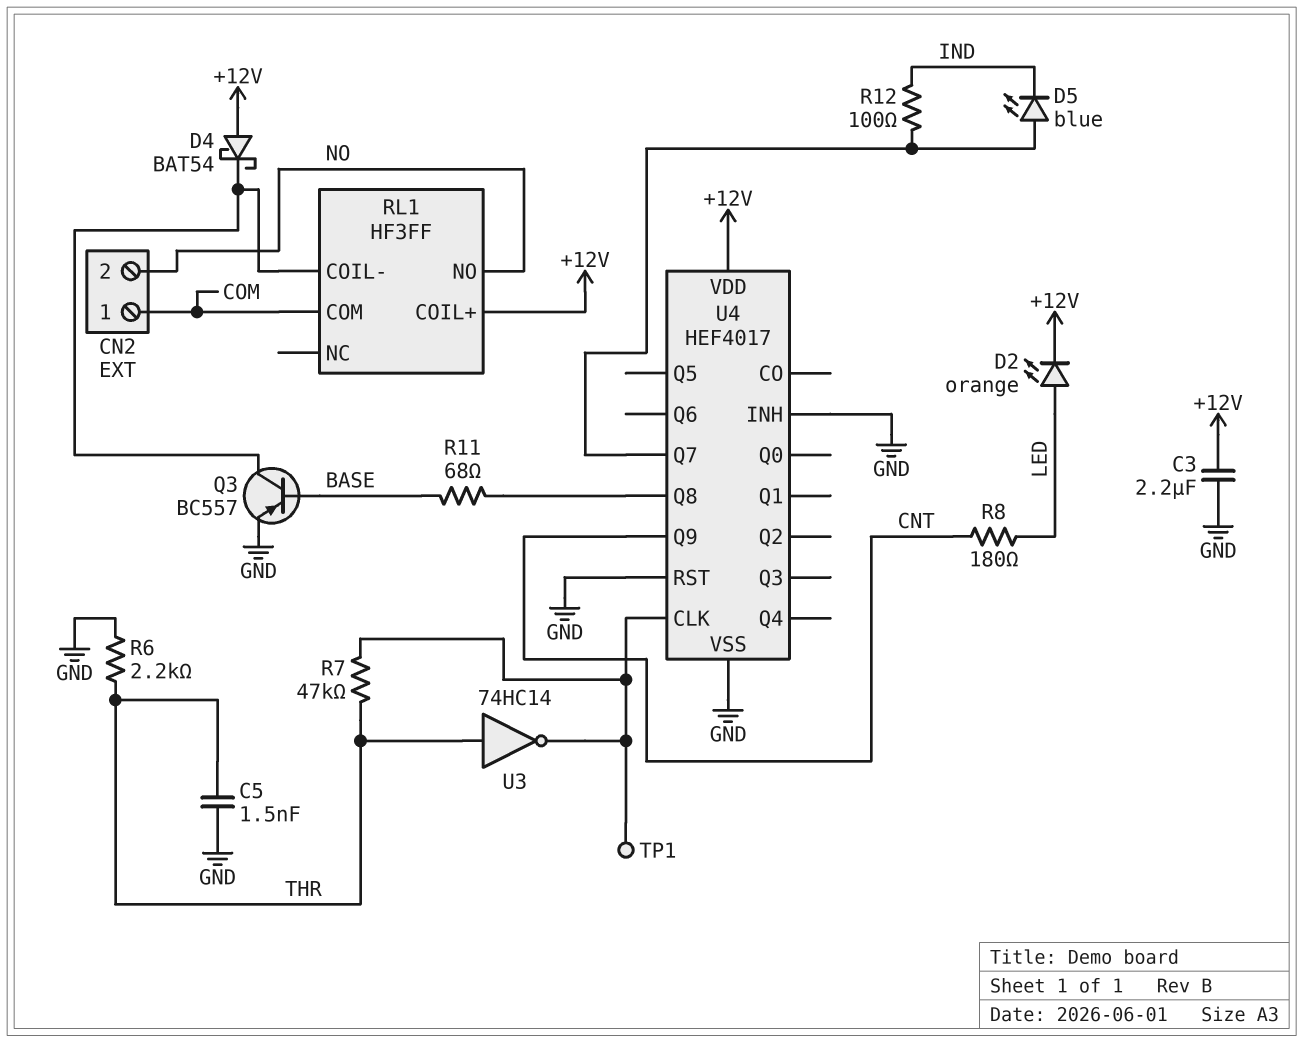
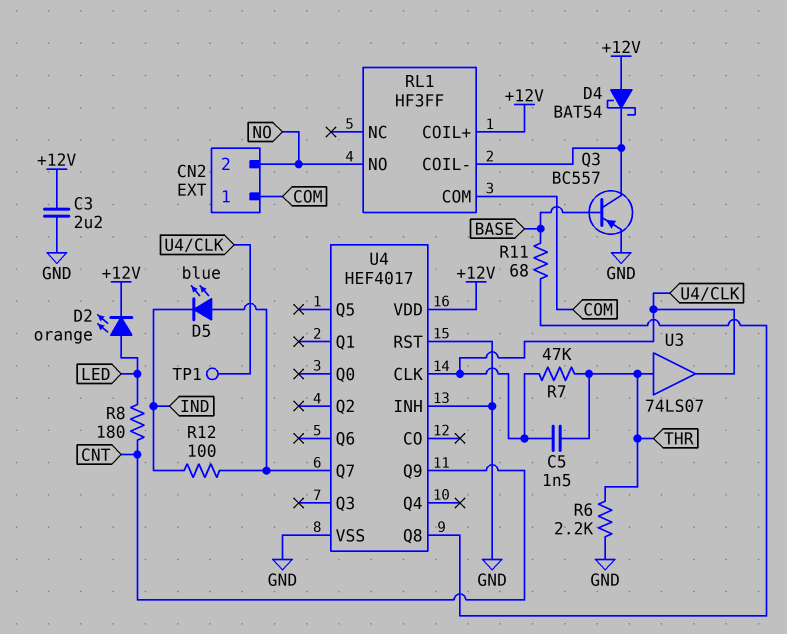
C5: 1.5nF (GND, THR) -> 1.5nF (THR, U4/CLK)
U3: NOT 74HC14 (in THR, out U4/CLK) -> buffer 74LS07 (in THR, out U4/CLK)

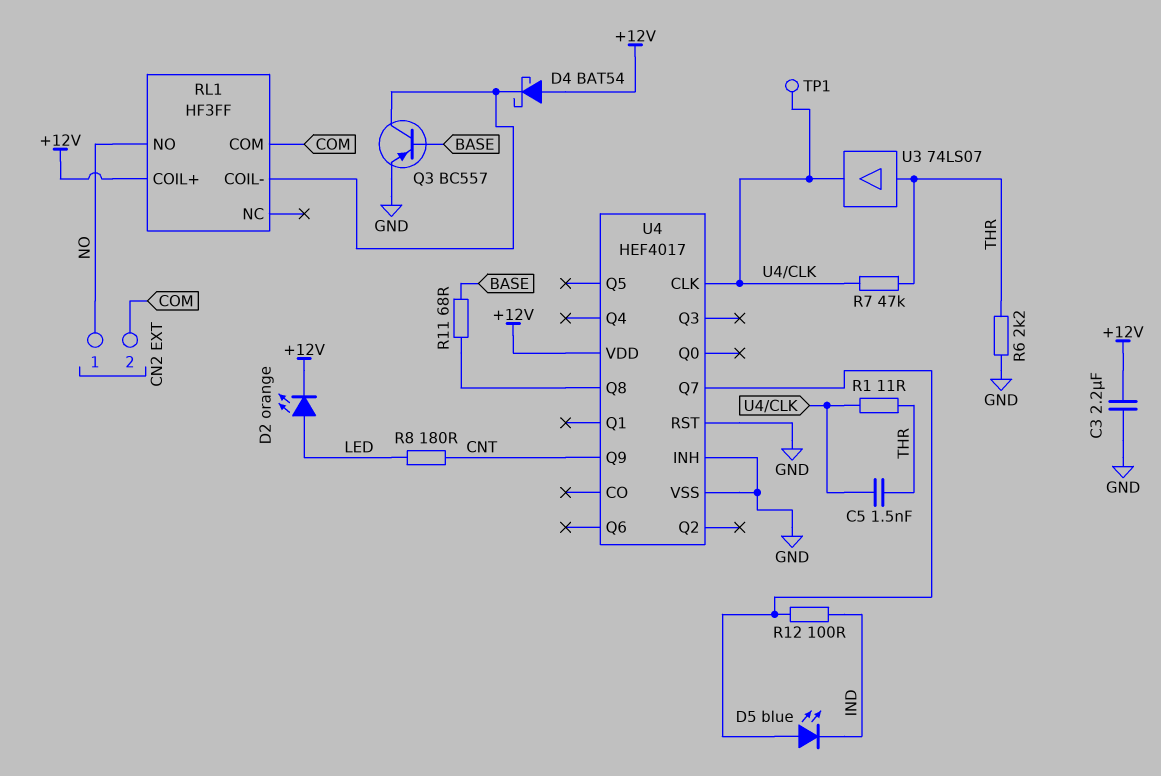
CN2 pin 1: COM -> NO
CN2 pin 2: NO -> COM
R1: none -> 11 (THR, U4/CLK)

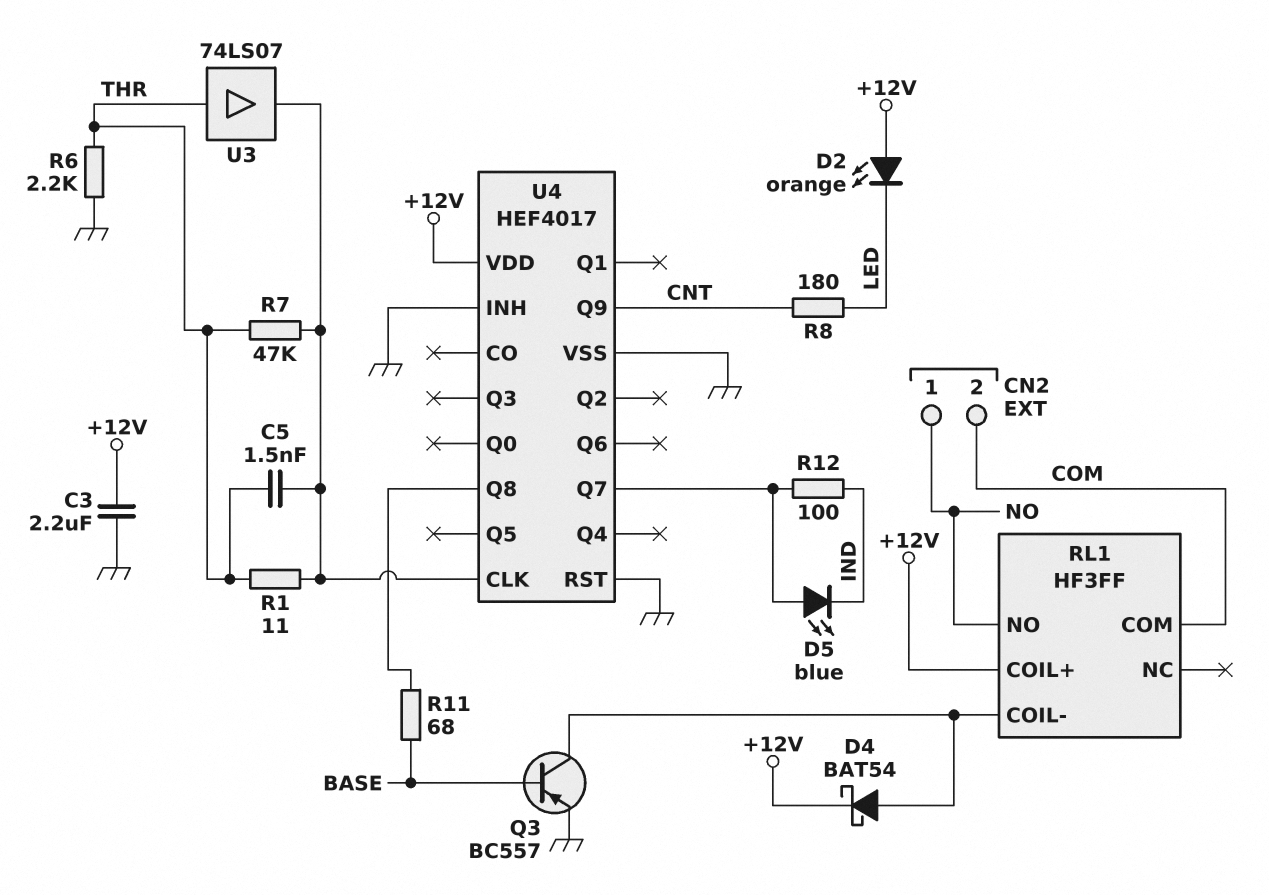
D2: LED orange (A LED, K +12V) -> LED orange (A +12V, K LED)
D4: schottky BAT54 (A +12V, K RL1/COIL-) -> schottky BAT54 (A RL1/COIL-, K +12V)
TP1: test point (U4/CLK) -> none

